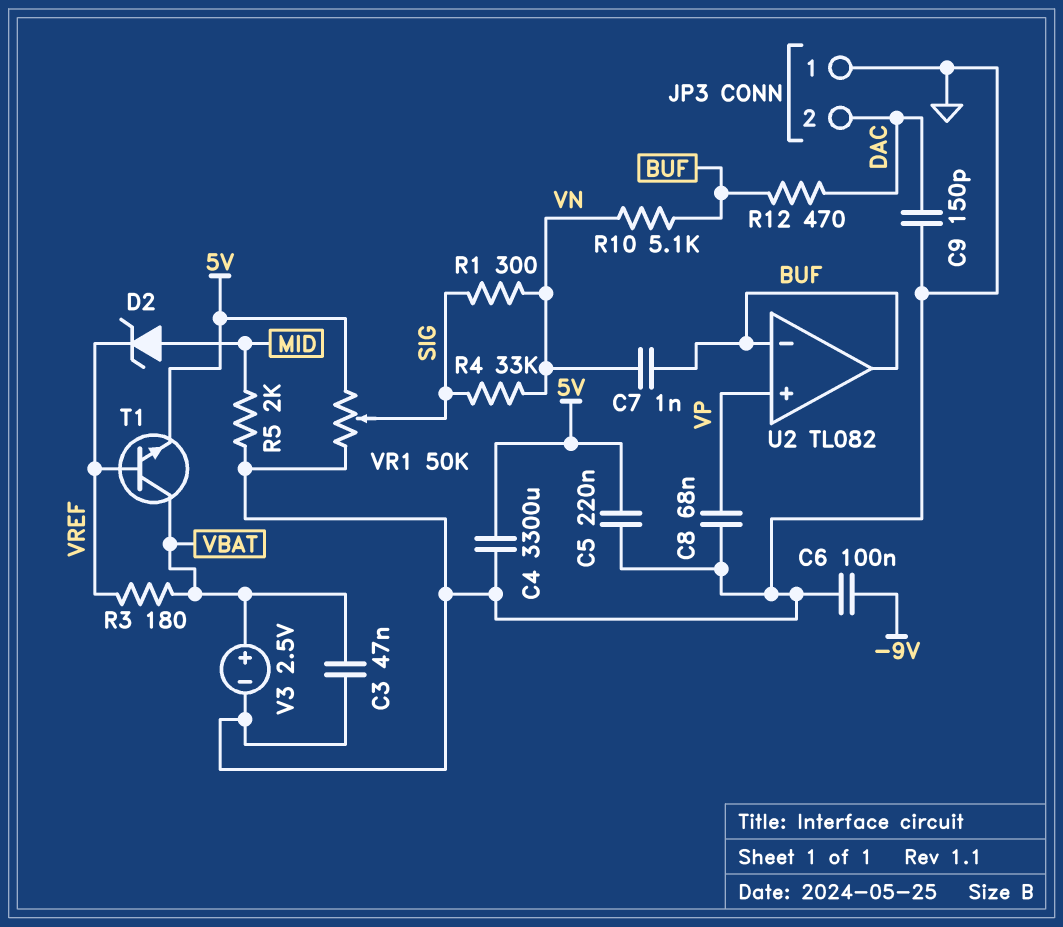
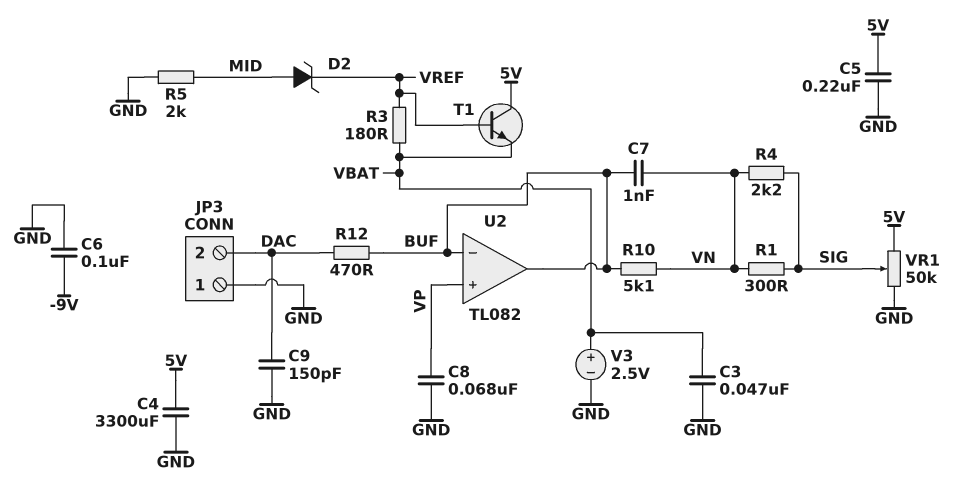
R4: 33k (SIG, VN) -> 2.2k (SIG, VN)
T1: NPN (B VREF, C VBAT, E 5V) -> NPN (B VREF, C 5V, E VBAT)

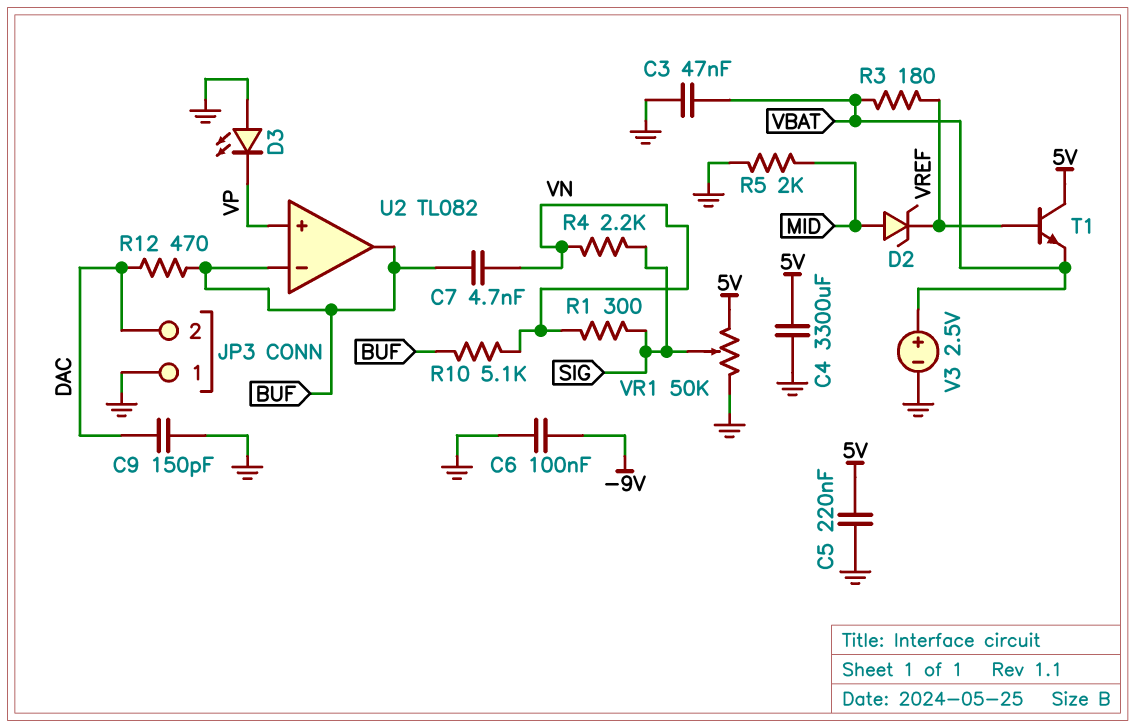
C7: 1nF (BUF, VN) -> 4.7nF (BUF, VN)
C8: 68nF (GND, VP) -> none
D3: none -> LED (A GND, K VP)

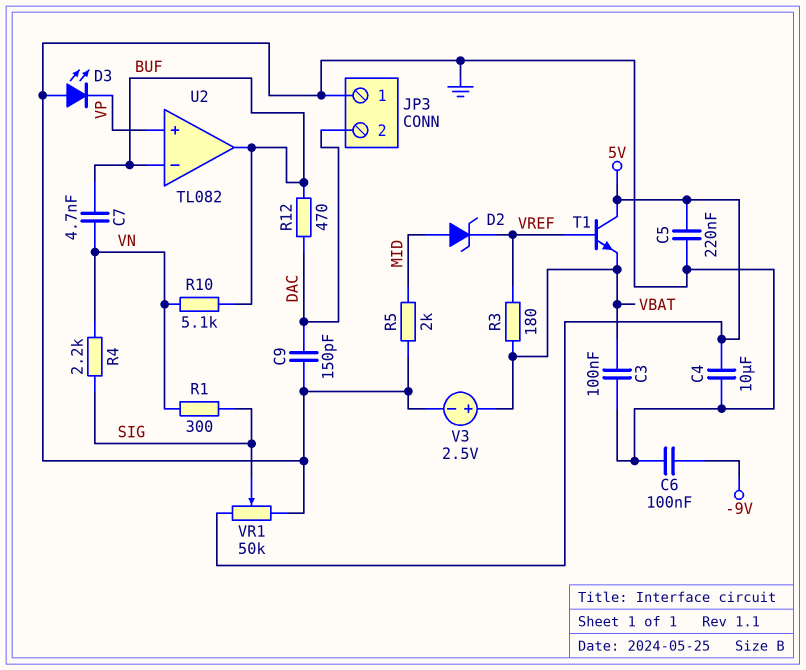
C3: 47nF (GND, VBAT) -> 100nF (GND, VBAT)
C4: 3300uF (5V, GND) -> 10uF (5V, GND)

